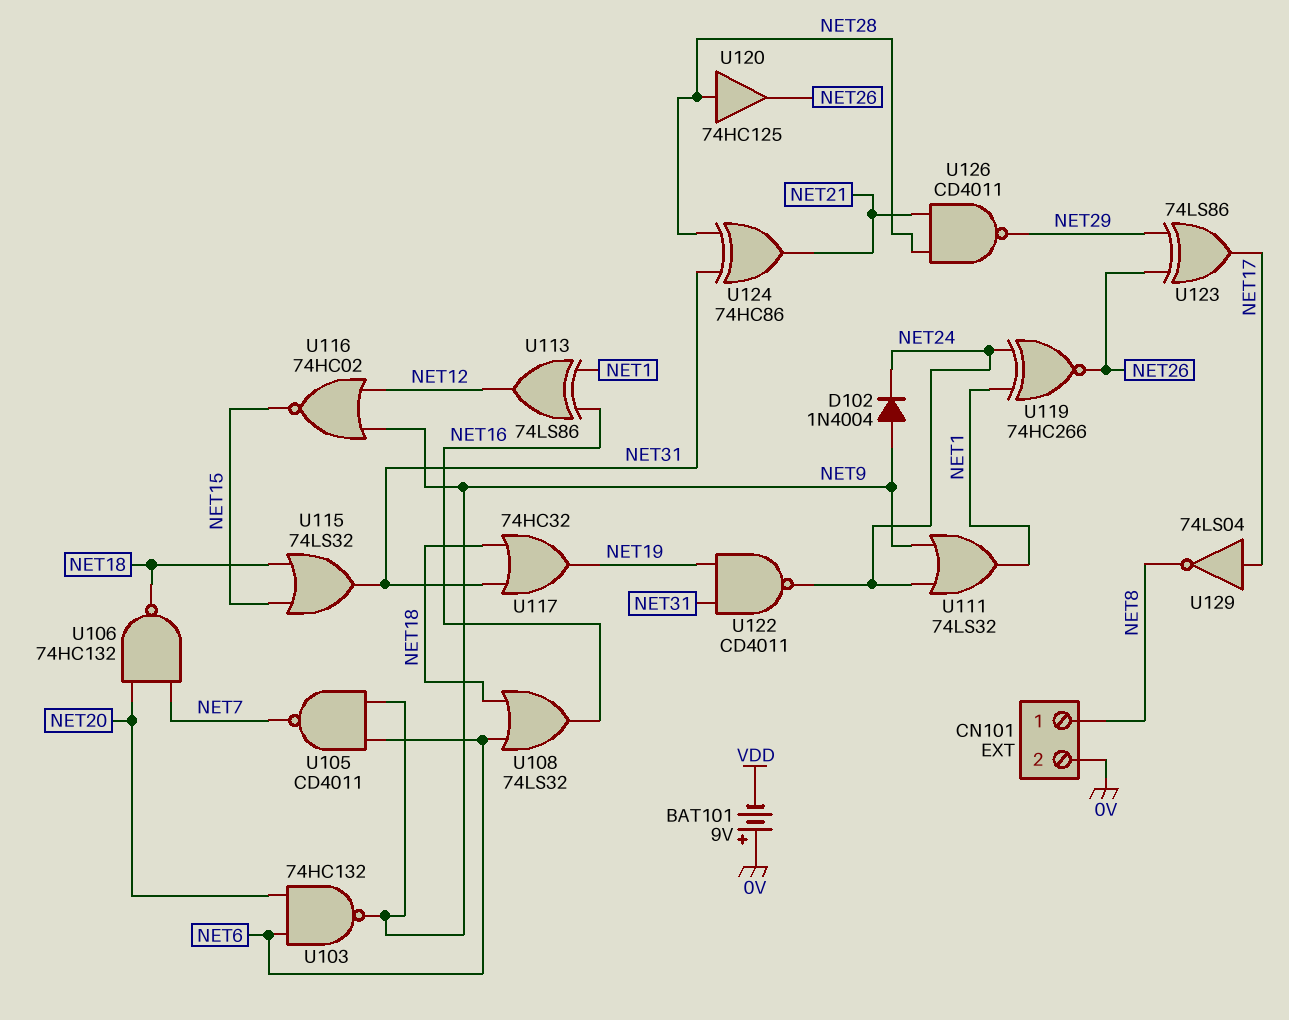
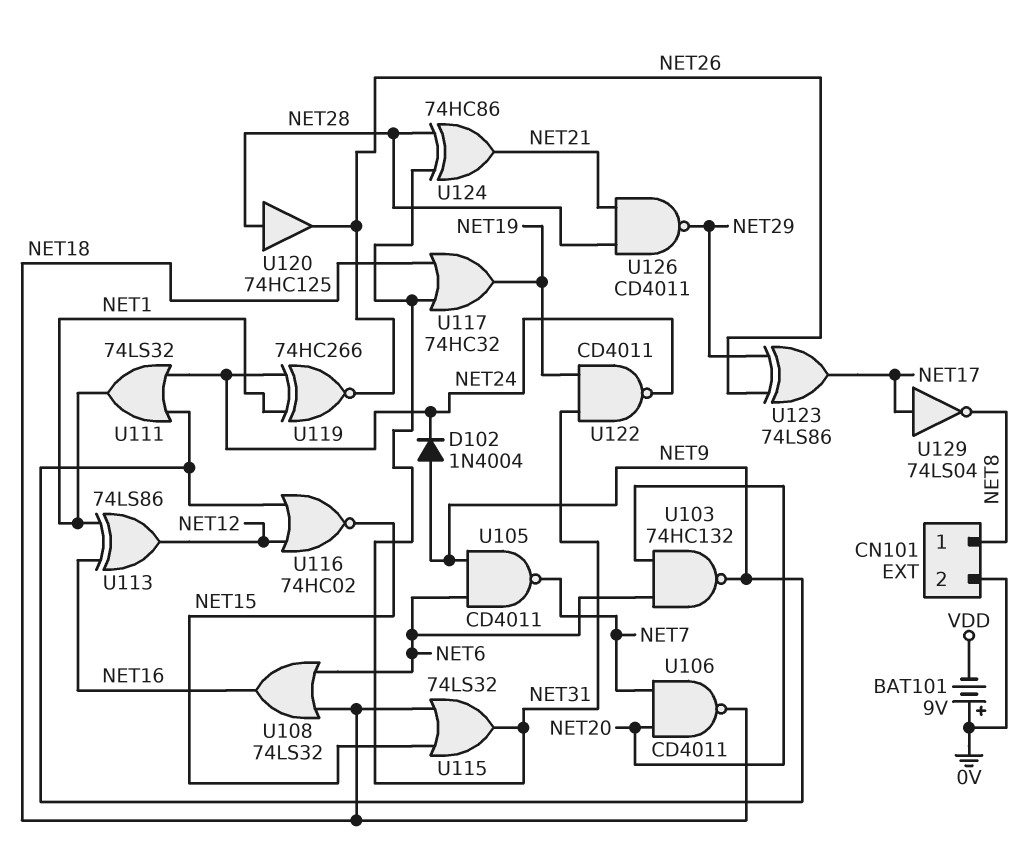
U106: NAND 74HC132 (in NET7, in NET20, out NET18) -> NAND CD4011 (in NET7, in NET20, out NET18)

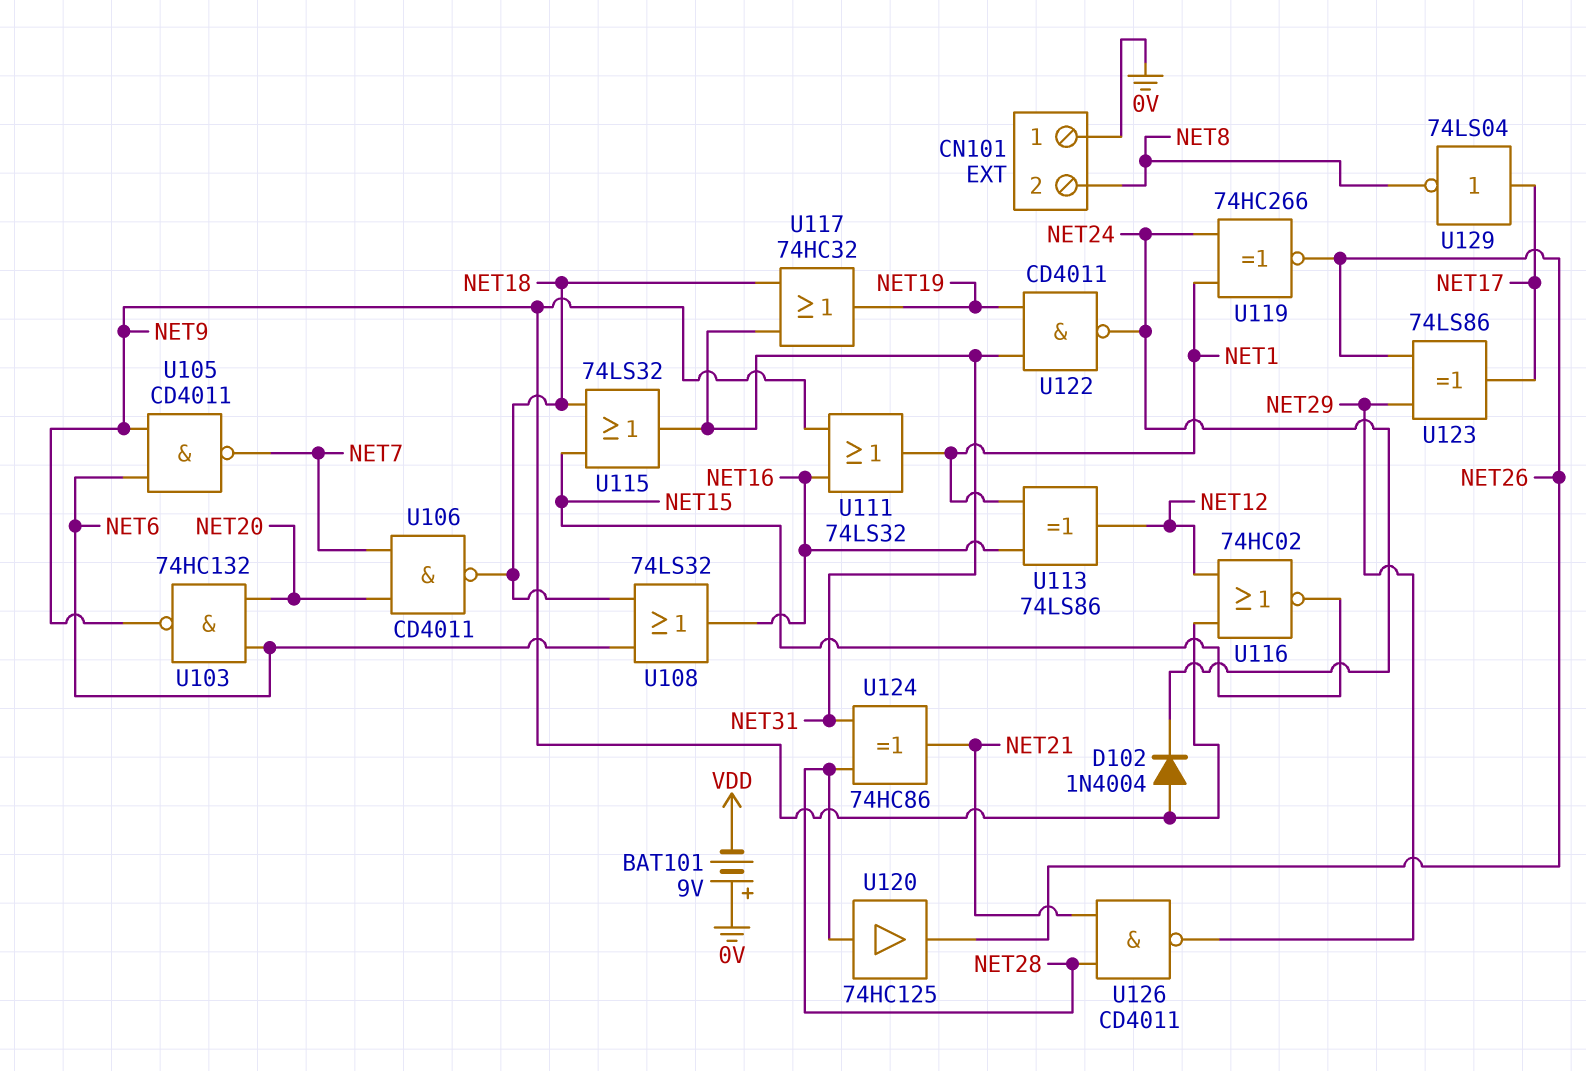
CN101 pin 1: NET8 -> 0V
CN101 pin 2: 0V -> NET8
U111: OR 74LS32 (in NET9, in NET24, out NET1) -> OR 74LS32 (in NET9, in NET16, out NET1)

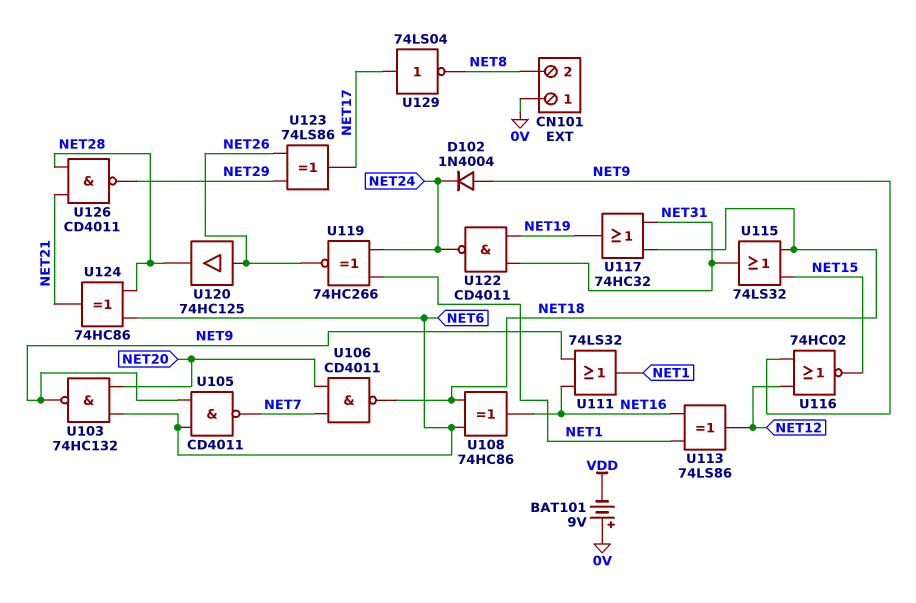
U108: OR 74LS32 (in NET6, in NET18, out NET16) -> XOR 74HC86 (in NET6, in NET18, out NET16)
U120: buffer 74HC125 (in NET28, out NET26) -> buffer 74HC125 (in NET26, out NET28)
U124: XOR 74HC86 (in NET28, in NET31, out NET21) -> XOR 74HC86 (in NET6, in NET28, out NET21)

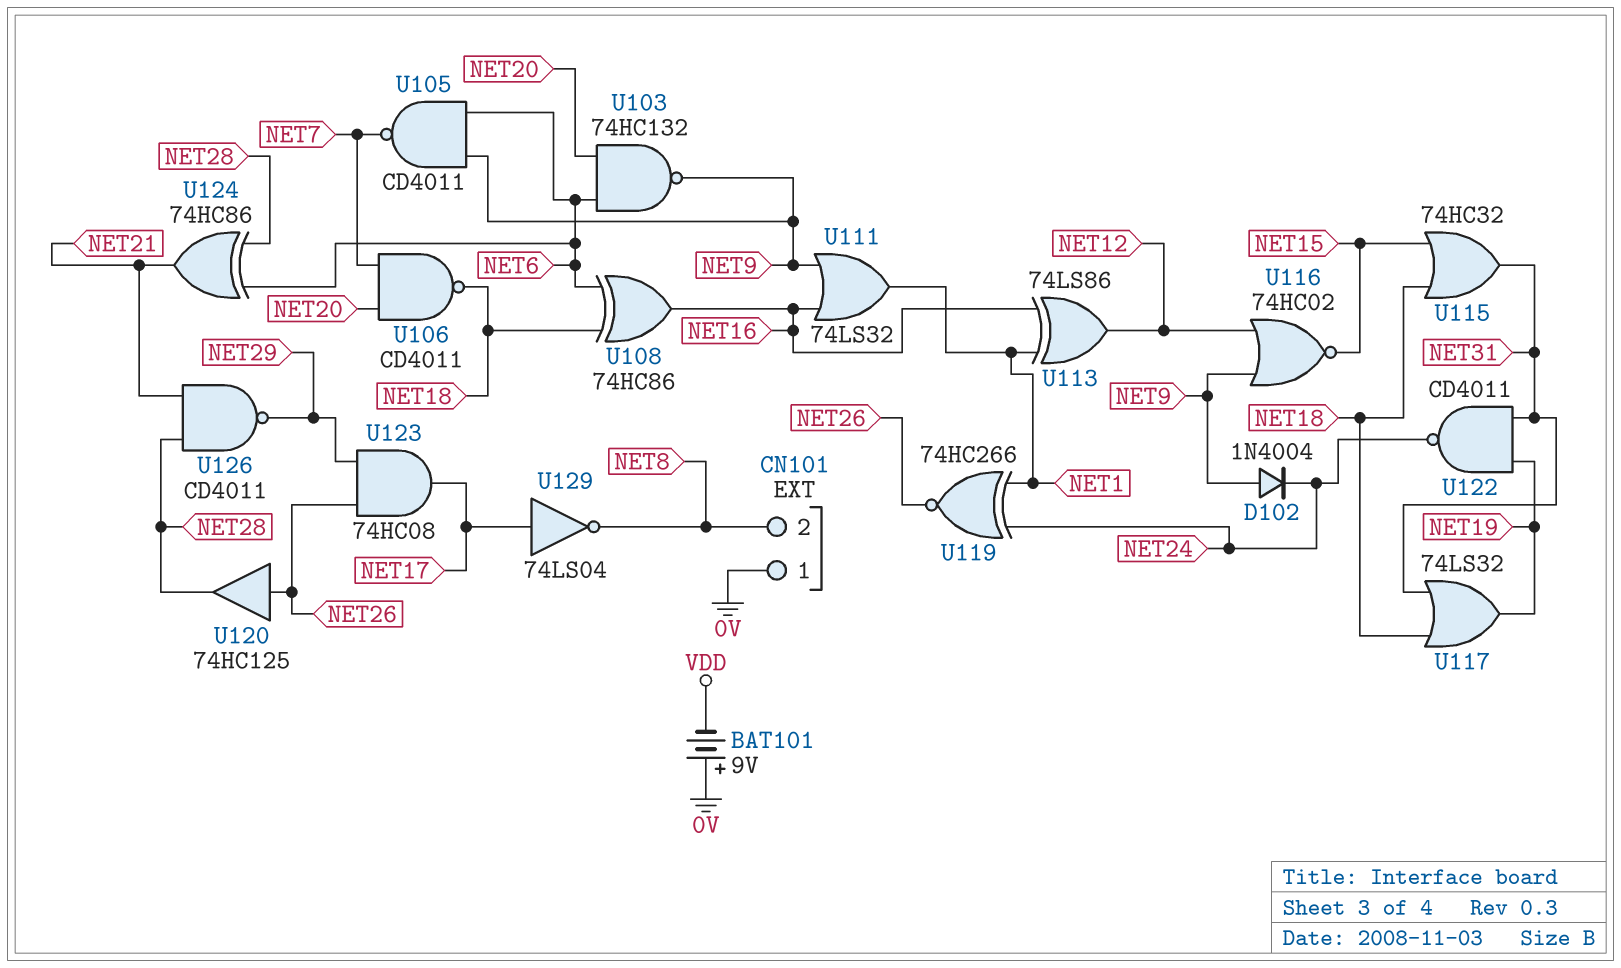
U115: OR 74LS32 (in NET15, in NET18, out NET31) -> OR 74HC32 (in NET15, in NET18, out NET31)
U117: OR 74HC32 (in NET18, in NET31, out NET19) -> OR 74LS32 (in NET18, in NET31, out NET19)
U123: XOR 74LS86 (in NET26, in NET29, out NET17) -> AND 74HC08 (in NET26, in NET29, out NET17)

